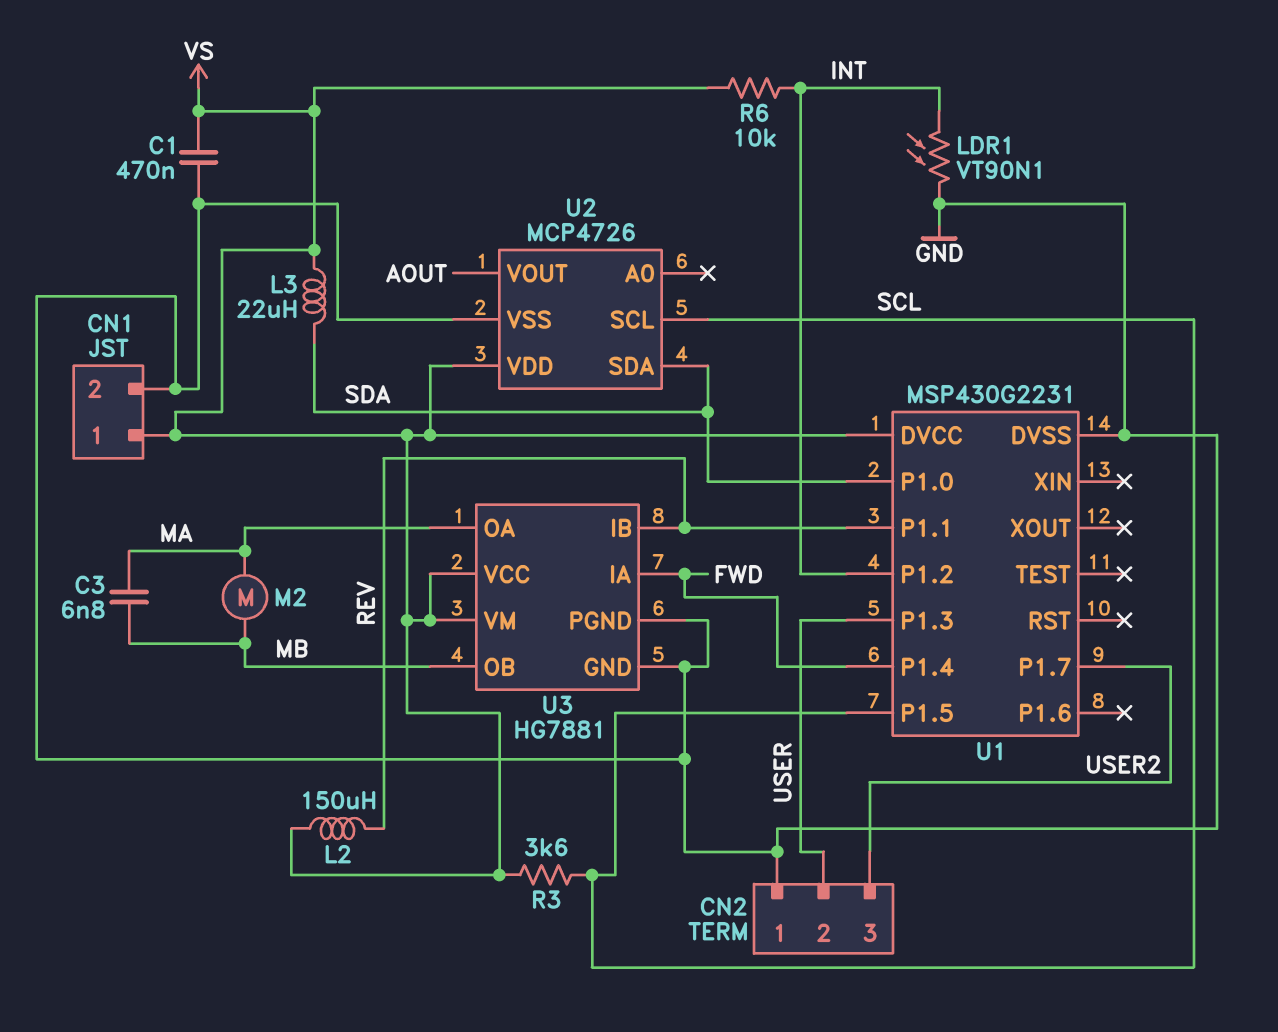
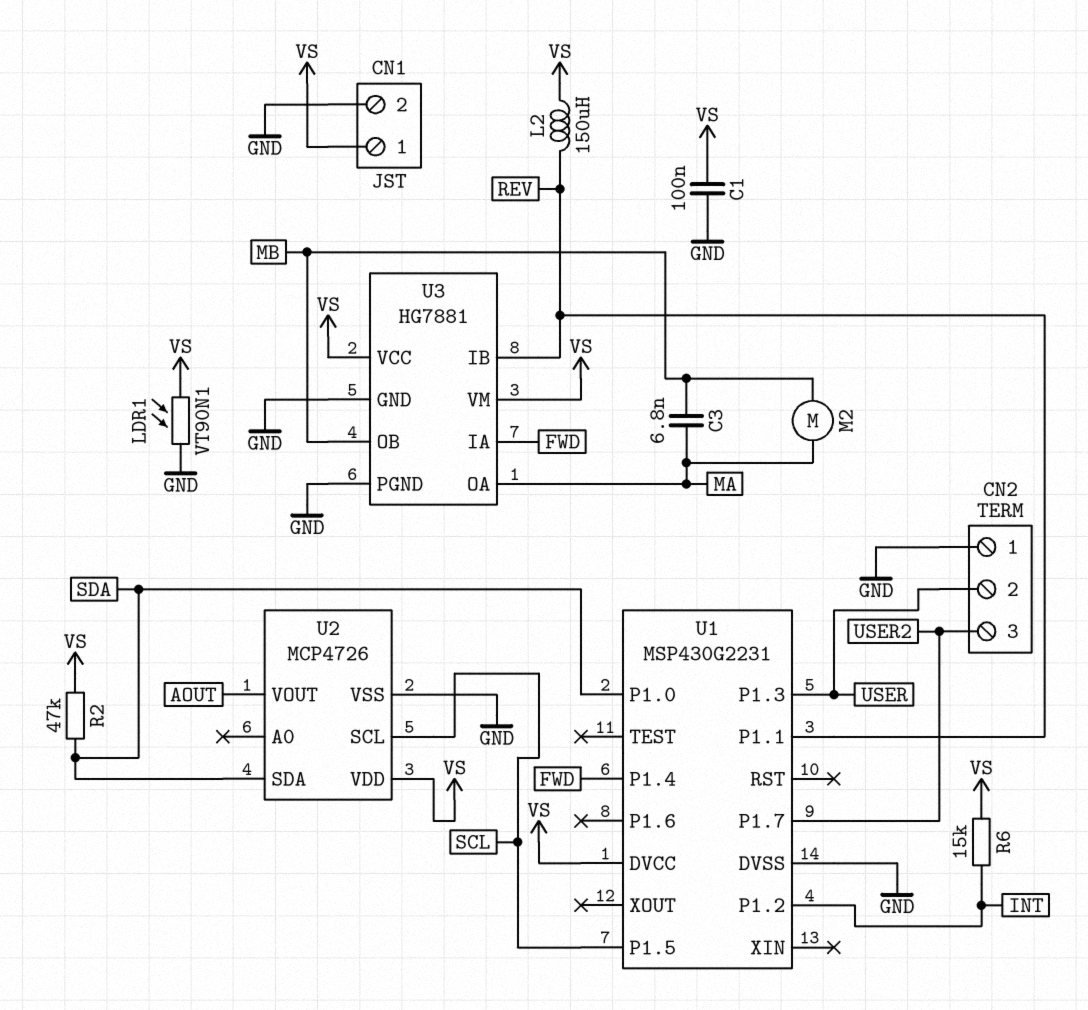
C1: 470nF (GND, VS) -> 100nF (GND, VS)
L3: 22uH (SDA, VS) -> none
LDR1: VT90N1 (GND, INT) -> VT90N1 (GND, VS)
R2: none -> 47k (SDA, VS)
R3: 3.6k (SCL, VS) -> none
R6: 10k (INT, VS) -> 15k (INT, VS)

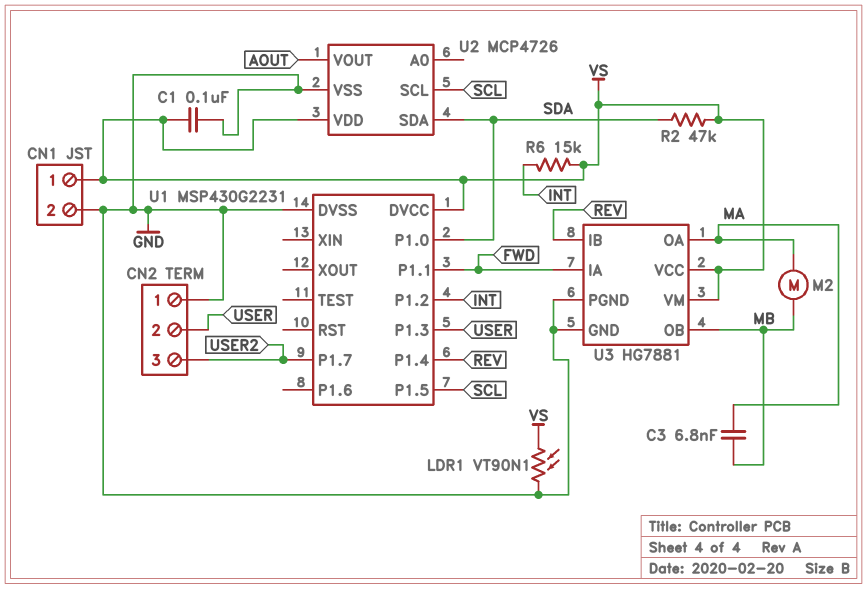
L2: 150uH (REV, VS) -> none
U1 pin P1.1: REV -> FWD
U1 pin P1.4: FWD -> REV

